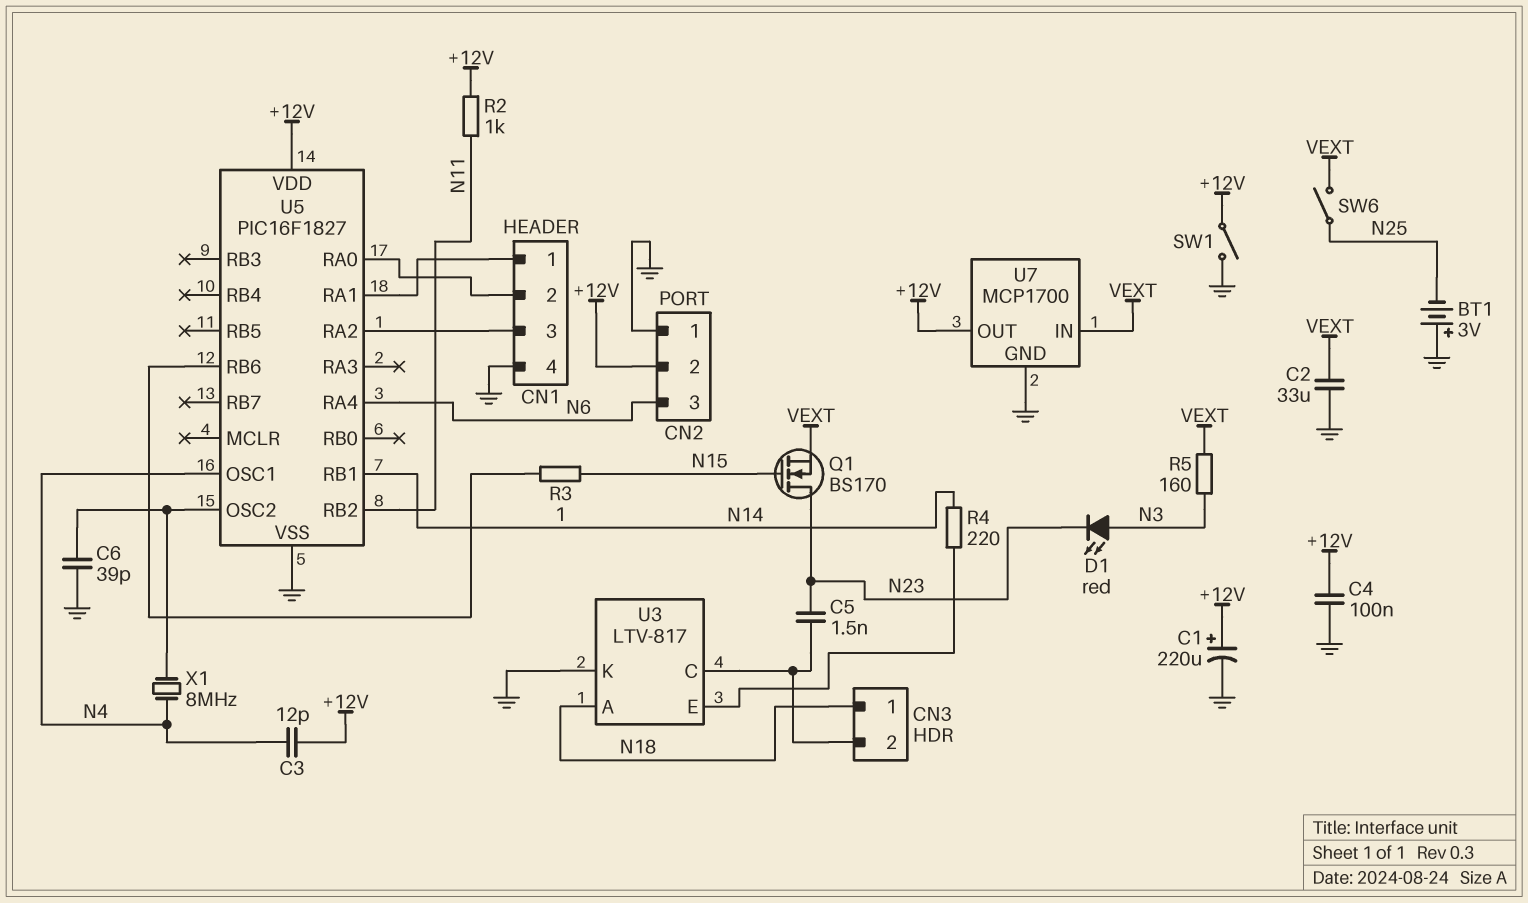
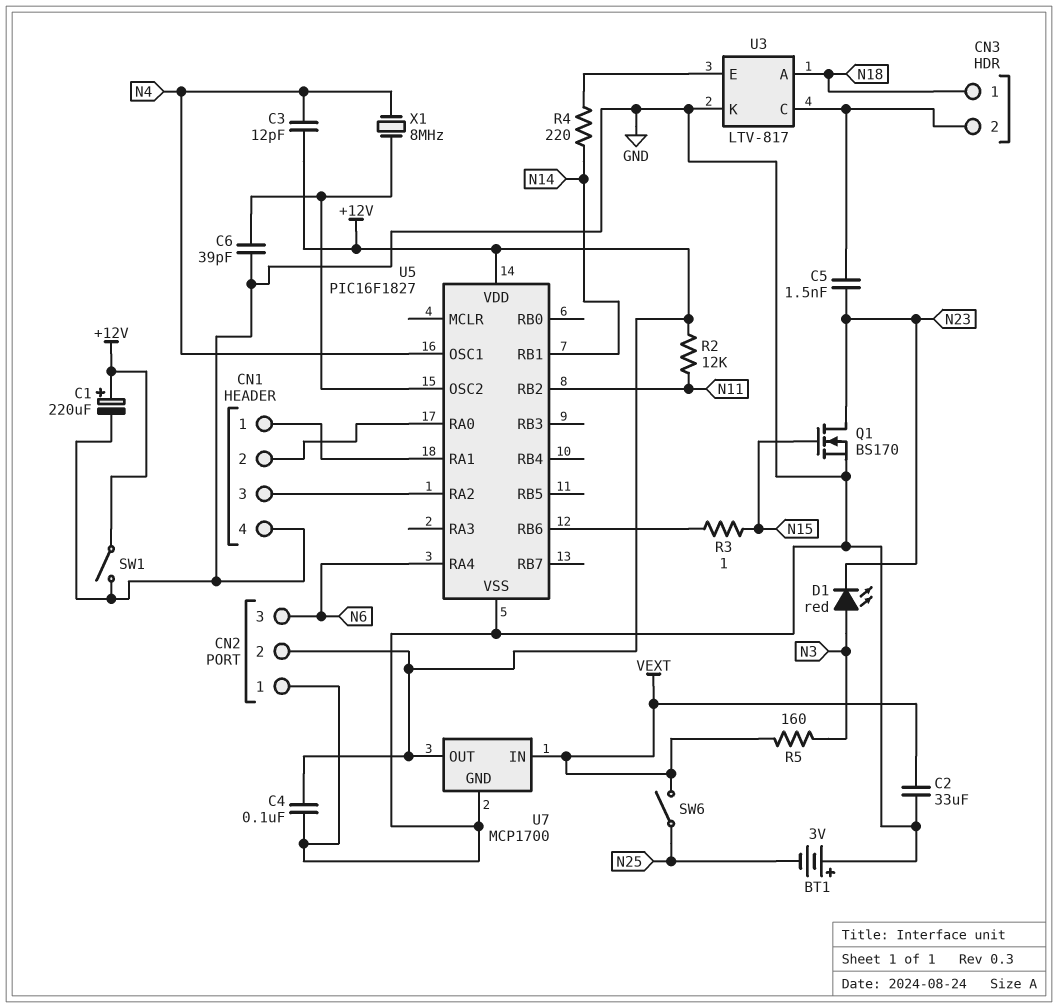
Q1: NMOS BS170 (G N15, D N23, S VEXT) -> NMOS BS170 (G N15, D N23, S GND)
R2: 1k (+12V, N11) -> 12k (+12V, N11)

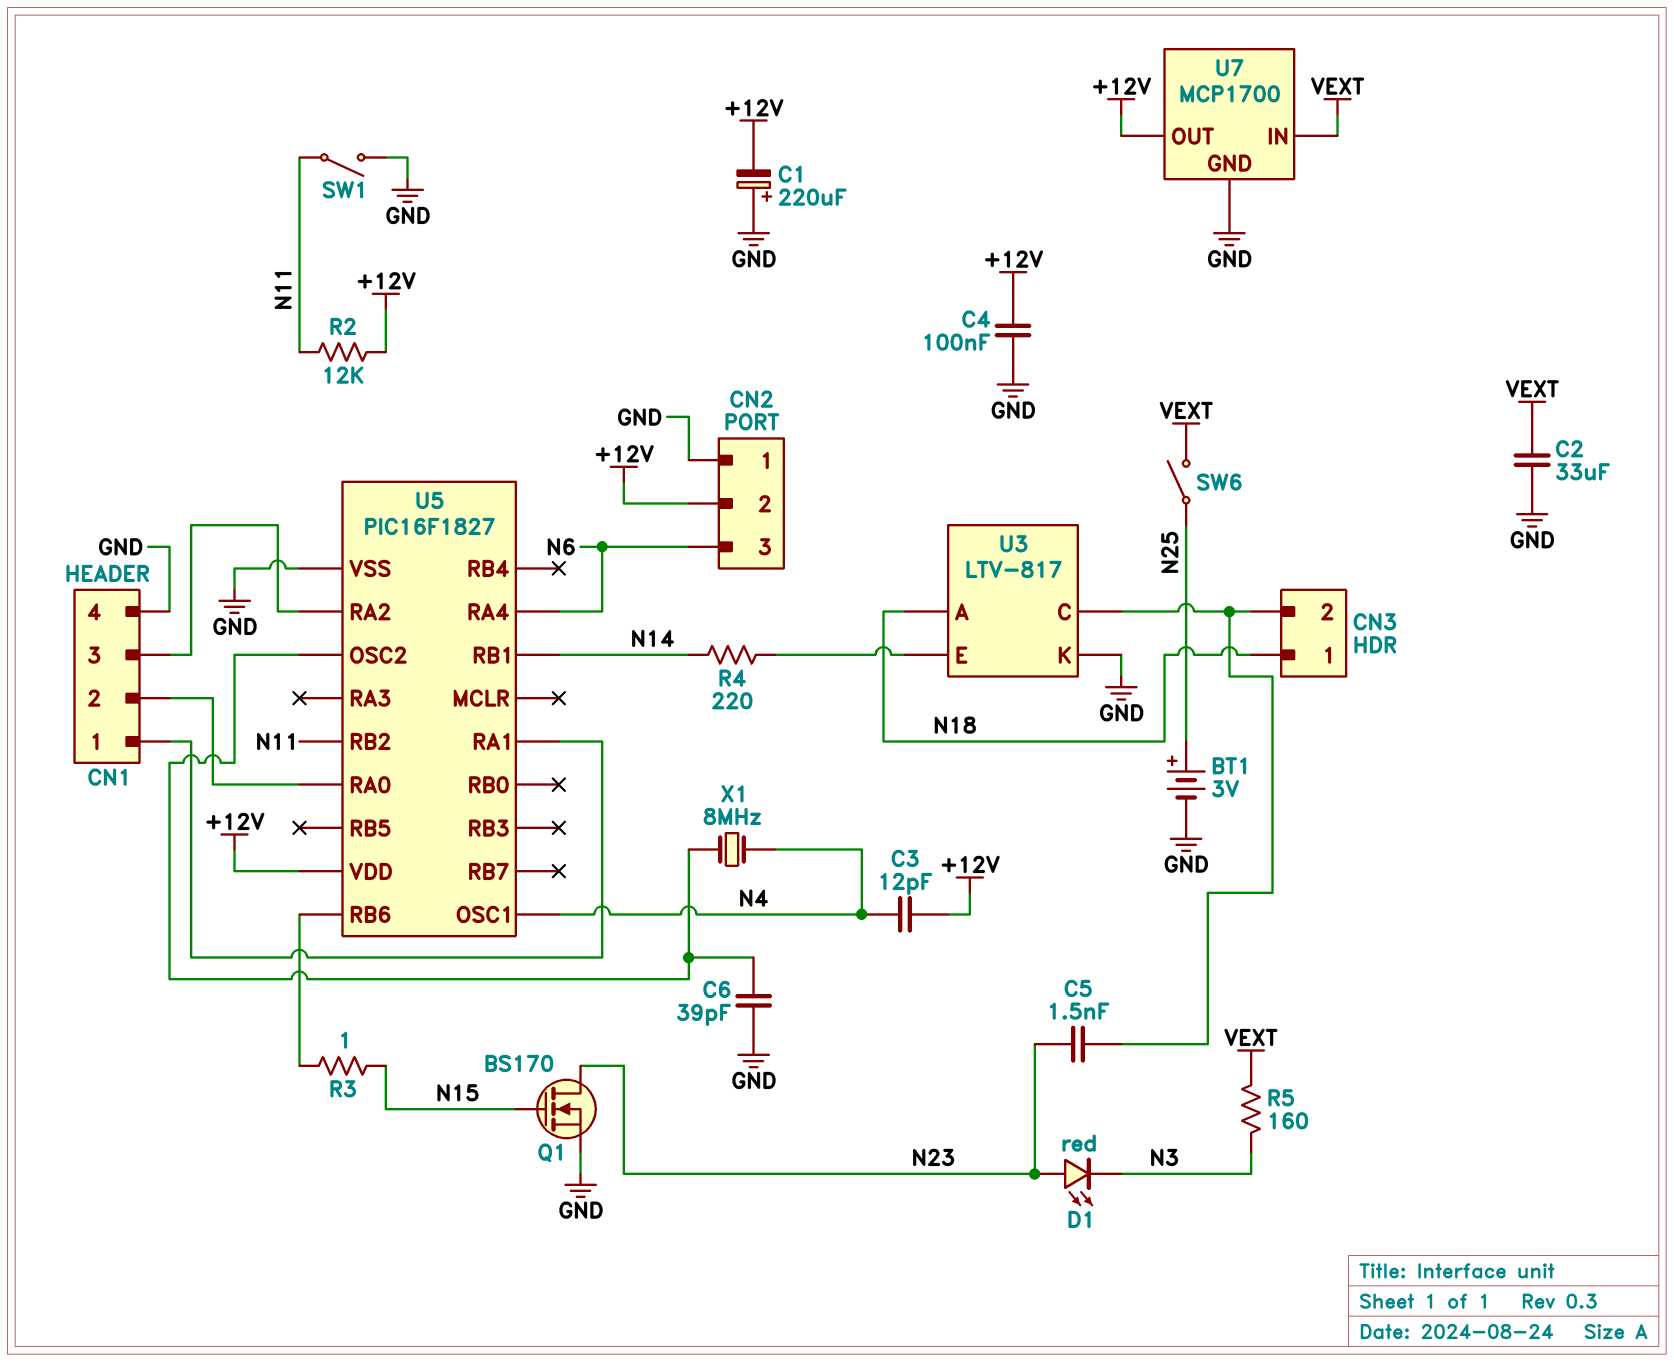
BT1: 3V (plus GND, minus N25) -> 3V (plus N25, minus GND)
C1: 220uF (plus +12V, minus GND) -> 220uF (plus GND, minus +12V)
D1: LED red (A N3, K N23) -> LED red (A N23, K N3)
SW1: switch (+12V, GND) -> switch (GND, N11)

